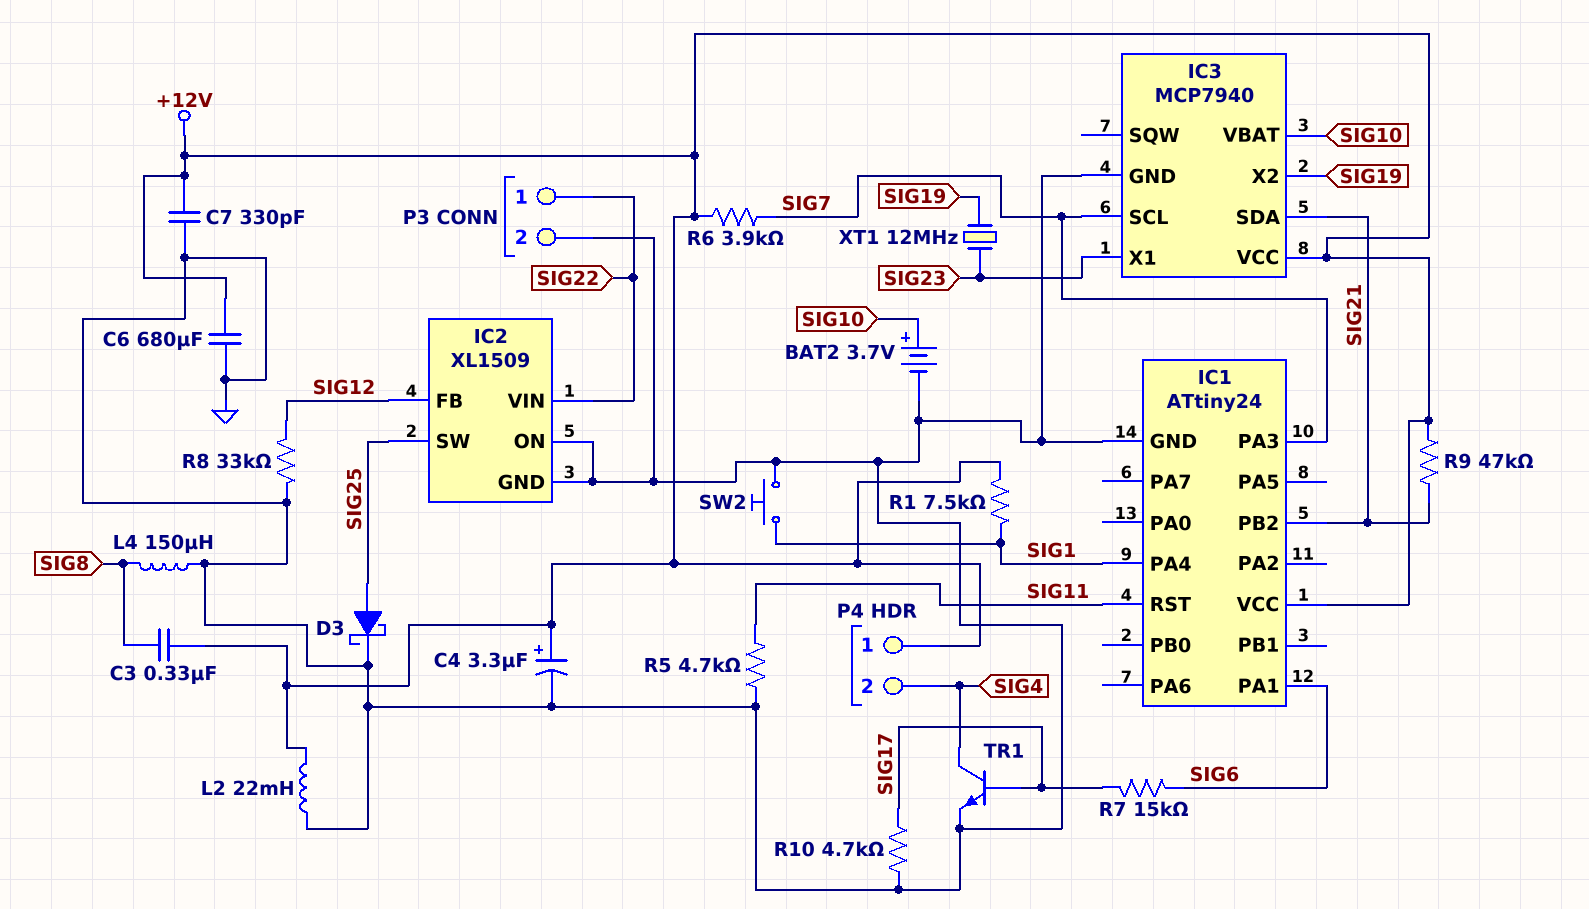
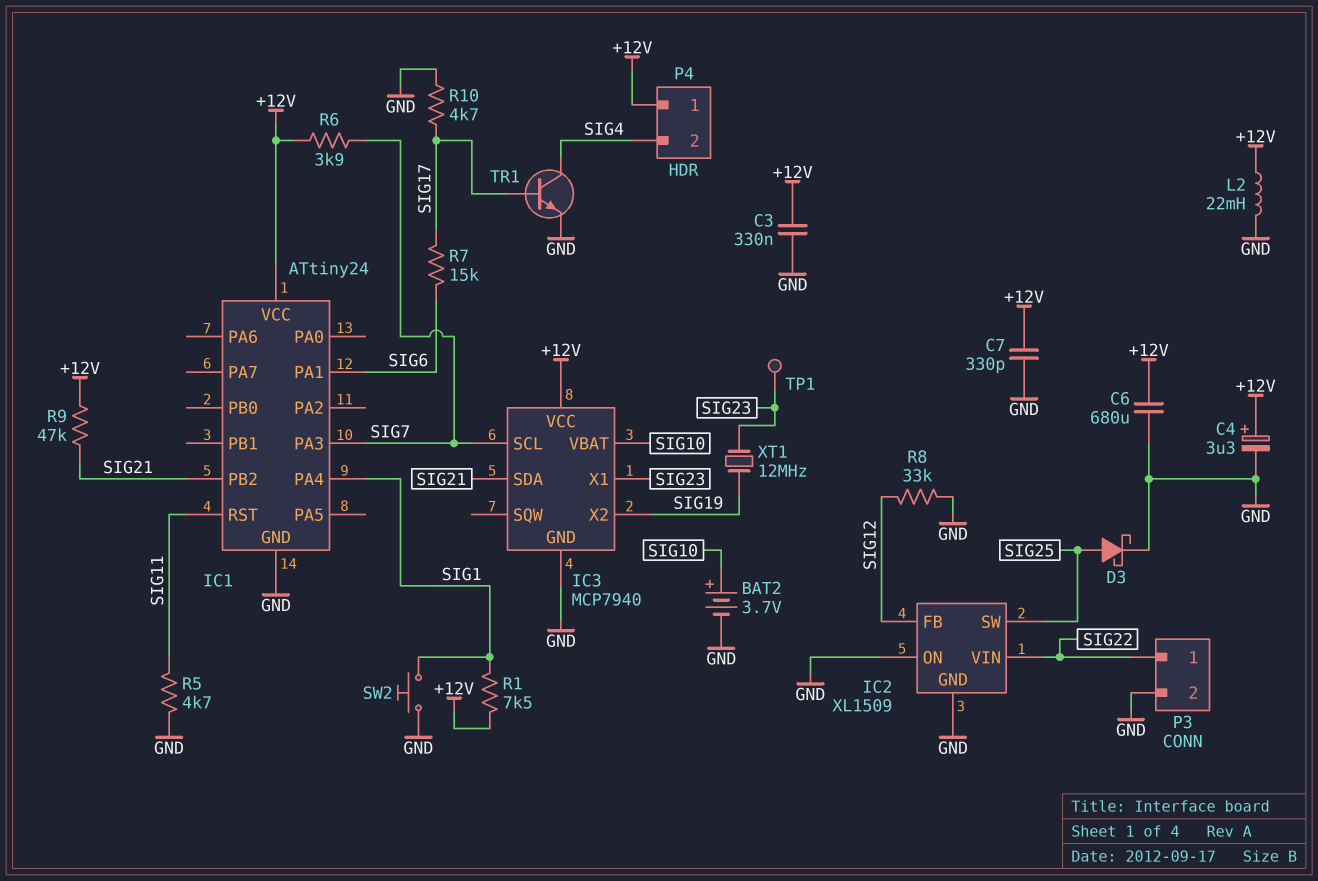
C3: 330nF (+12V, SIG8) -> 330nF (+12V, GND)
L4: 150uH (GND, SIG8) -> none
TP1: none -> test point (SIG23)

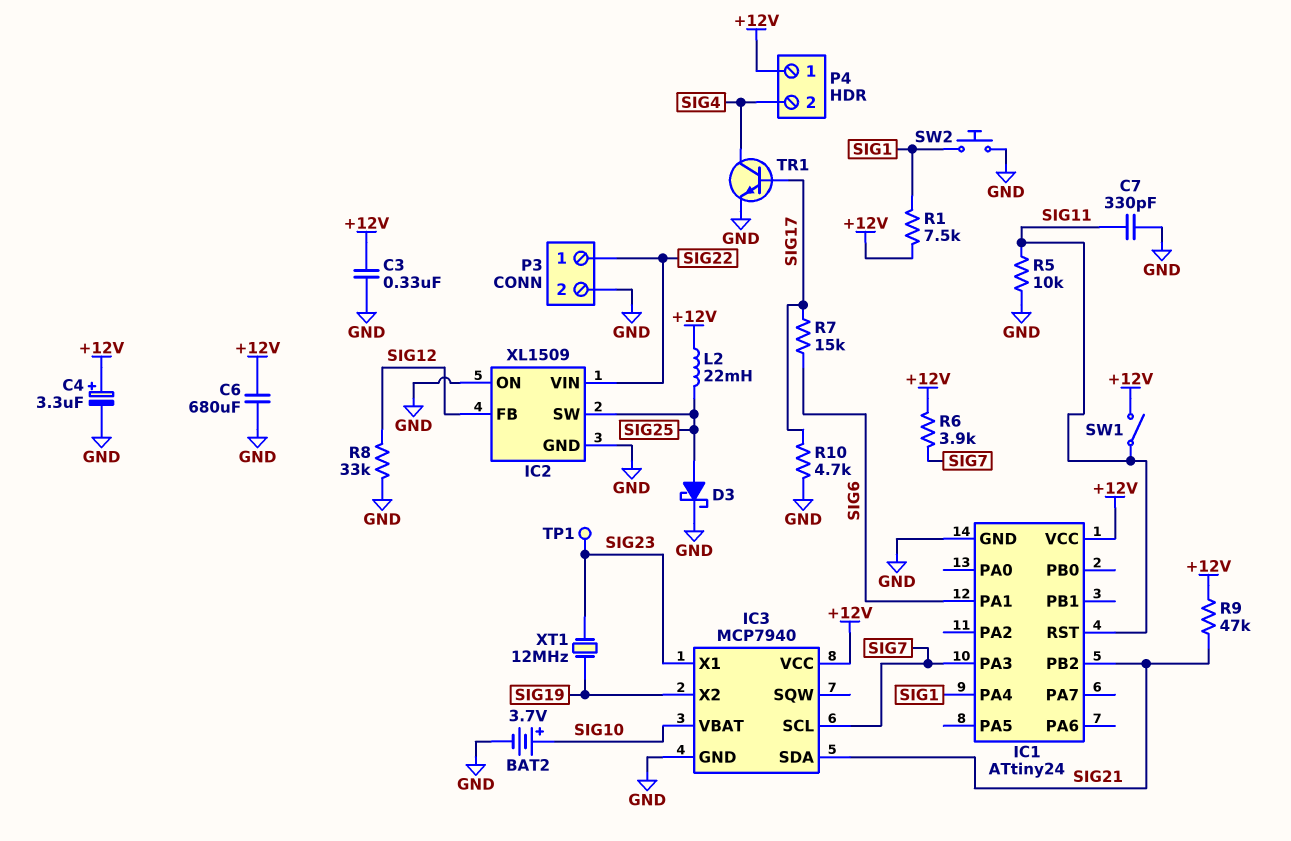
C7: 330pF (+12V, GND) -> 330pF (GND, SIG11)
L2: 22mH (+12V, GND) -> 22mH (+12V, SIG25)
R5: 4.7k (GND, SIG11) -> 10k (GND, SIG11)
SW1: none -> switch (+12V, SIG11)

